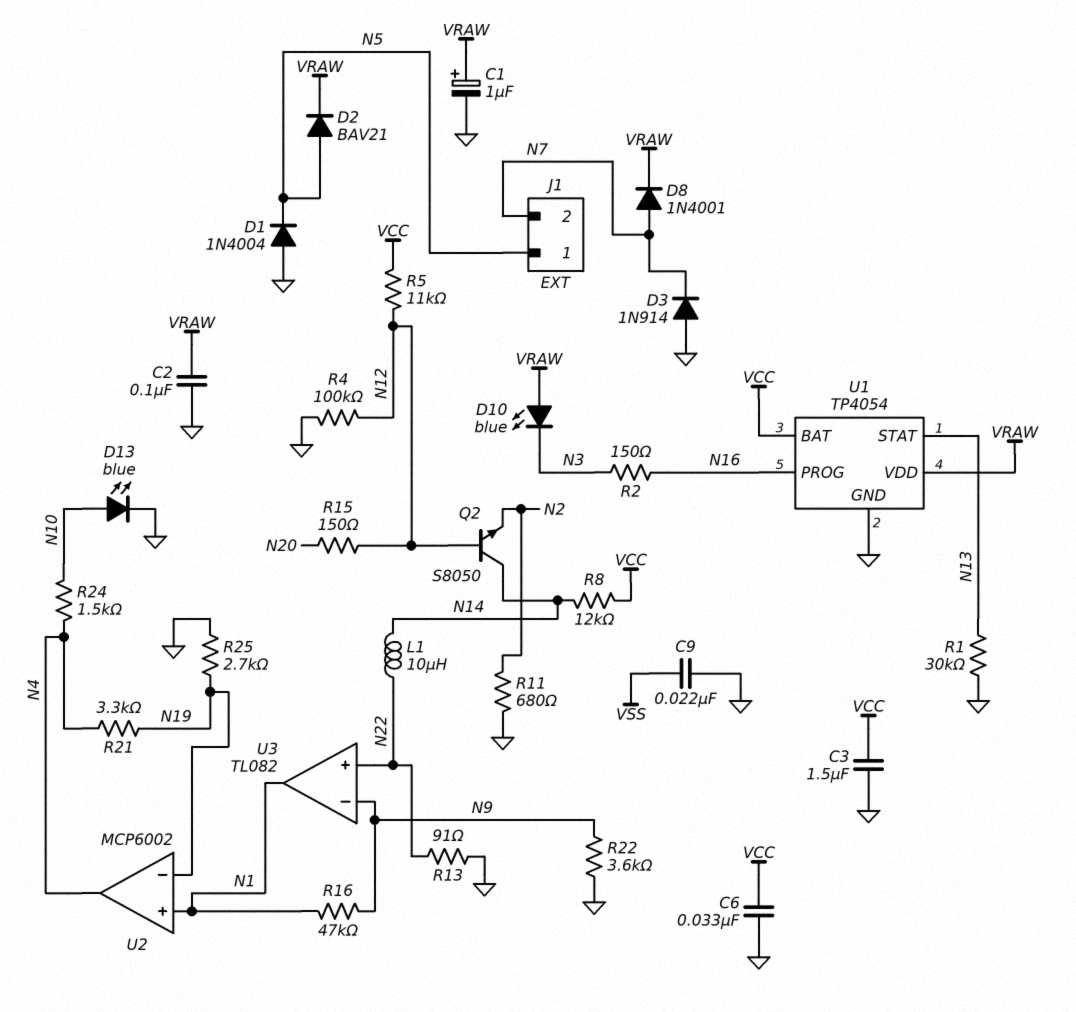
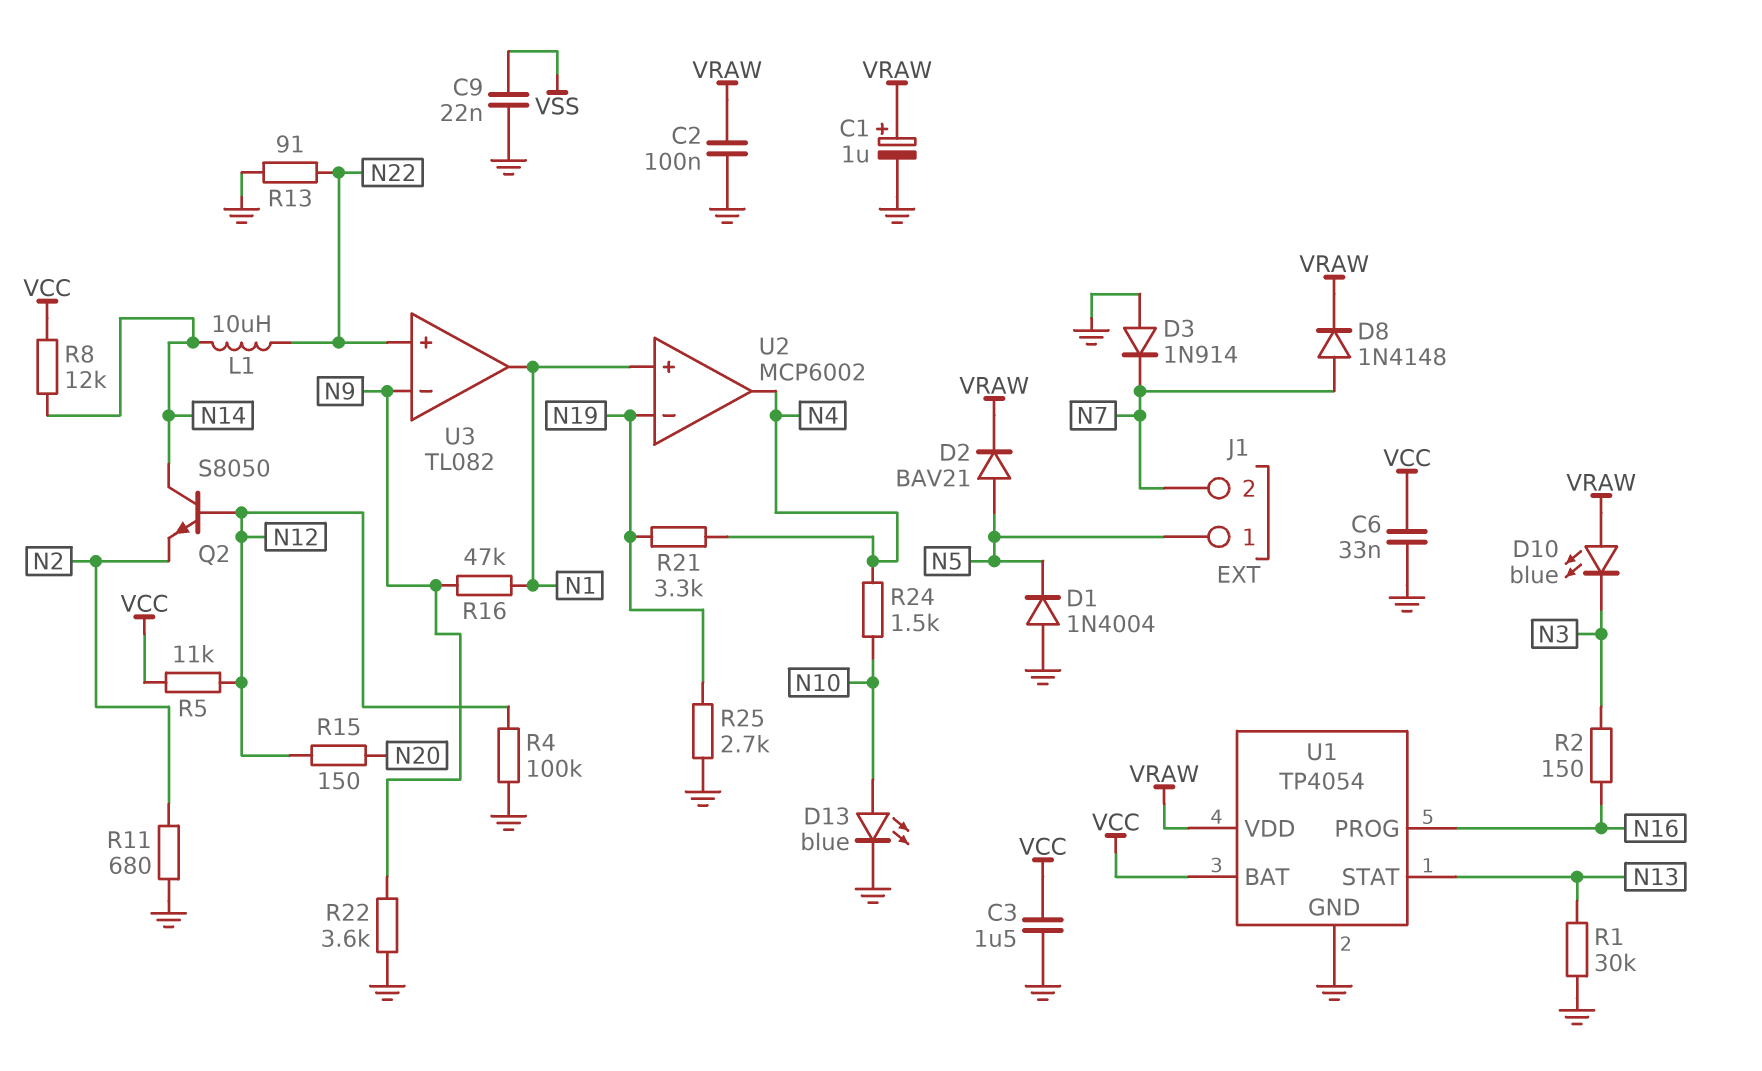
D8: diode 1N4001 (A N7, K VRAW) -> diode 1N4148 (A N7, K VRAW)

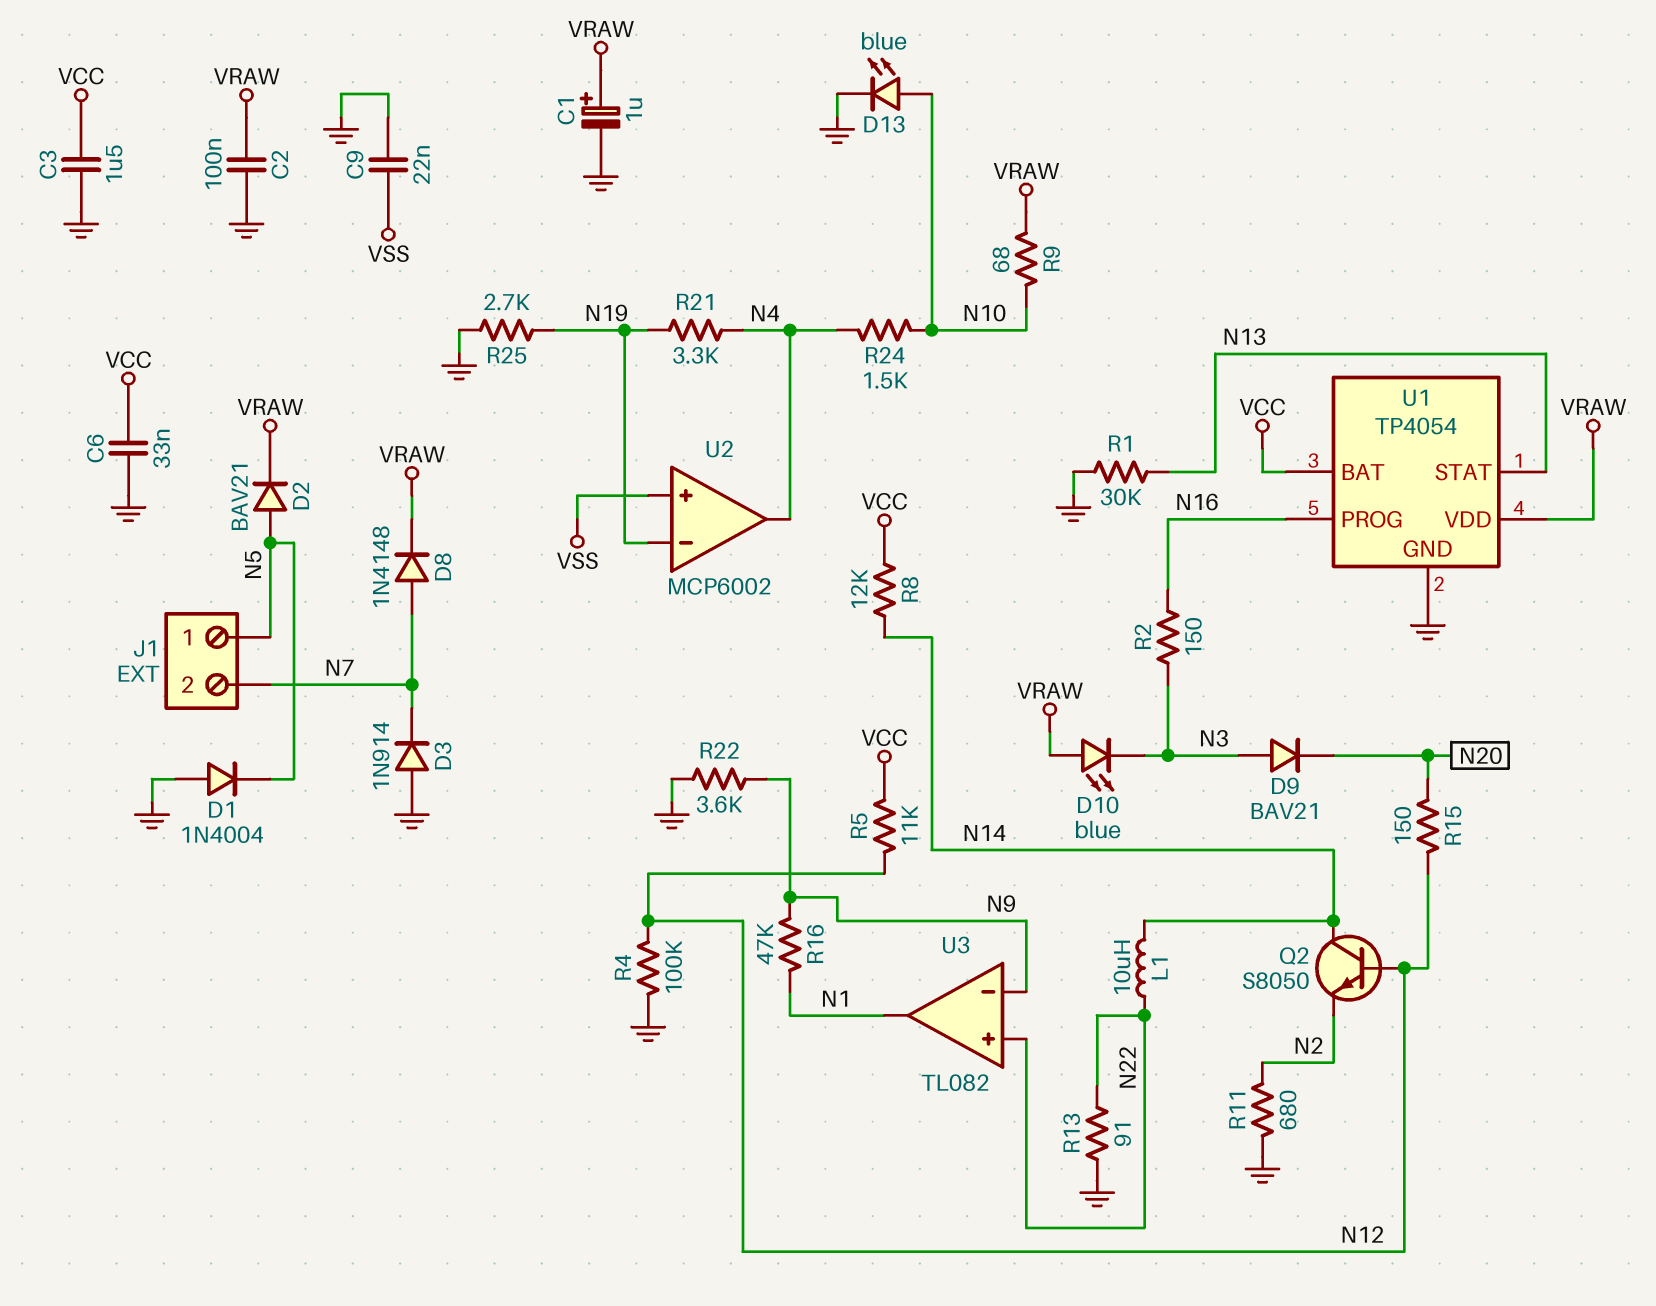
D9: none -> diode BAV21 (A N3, K N20)
R9: none -> 68 (N10, VRAW)
U2 pin in+: N1 -> VSS

